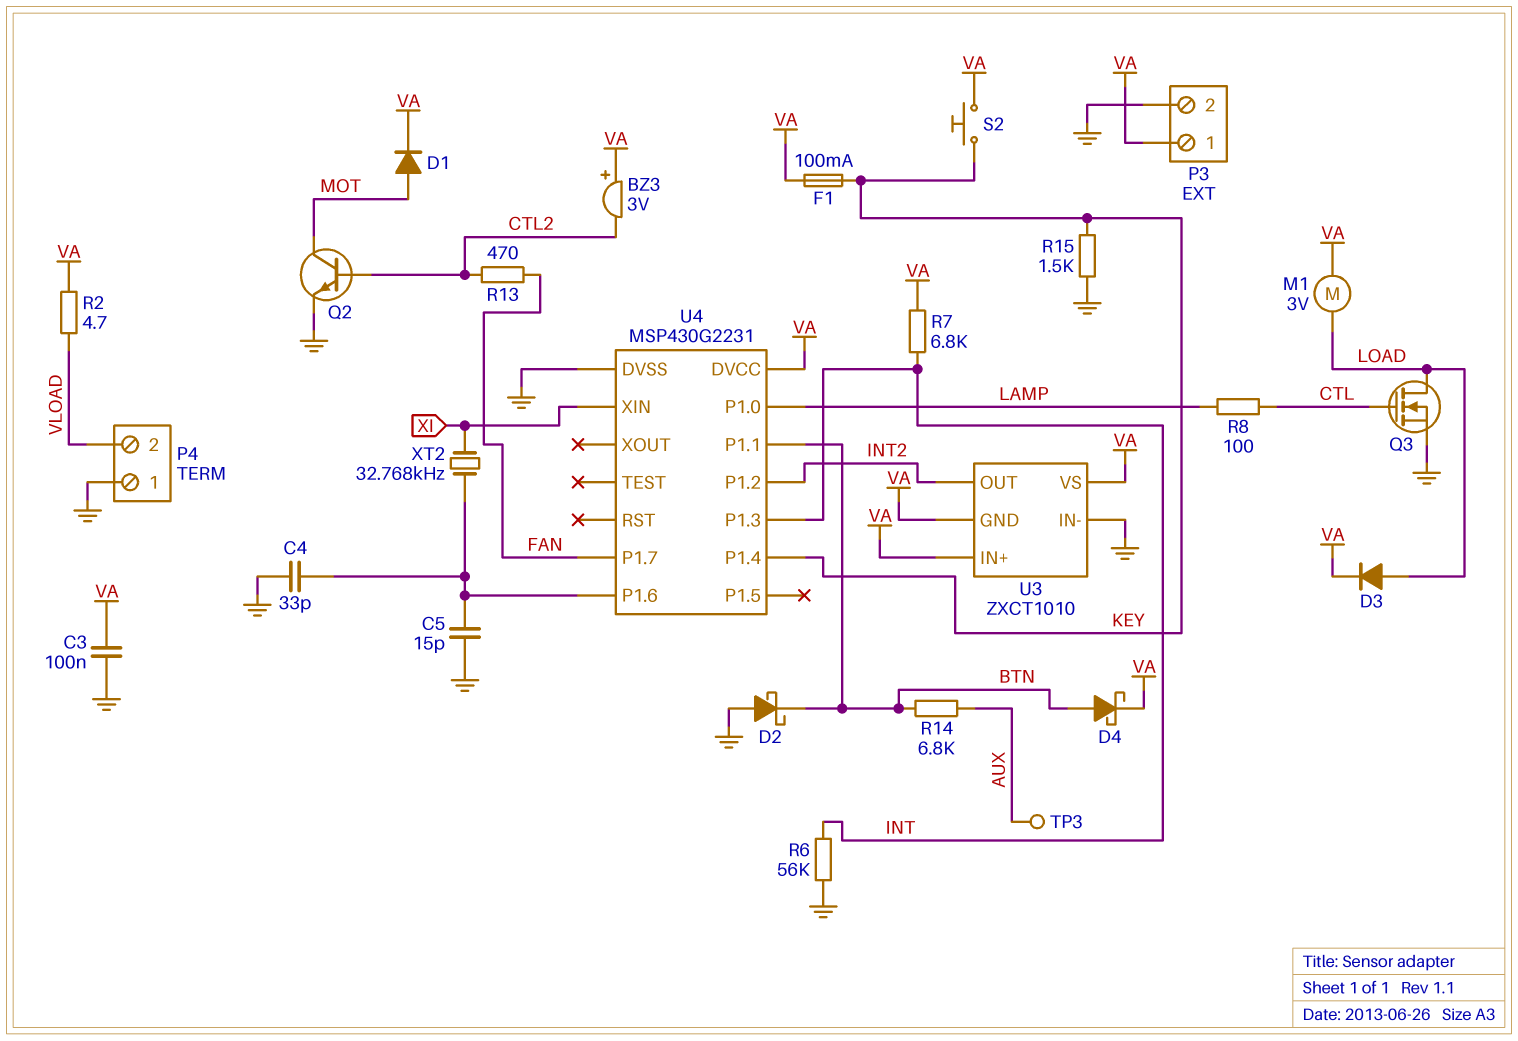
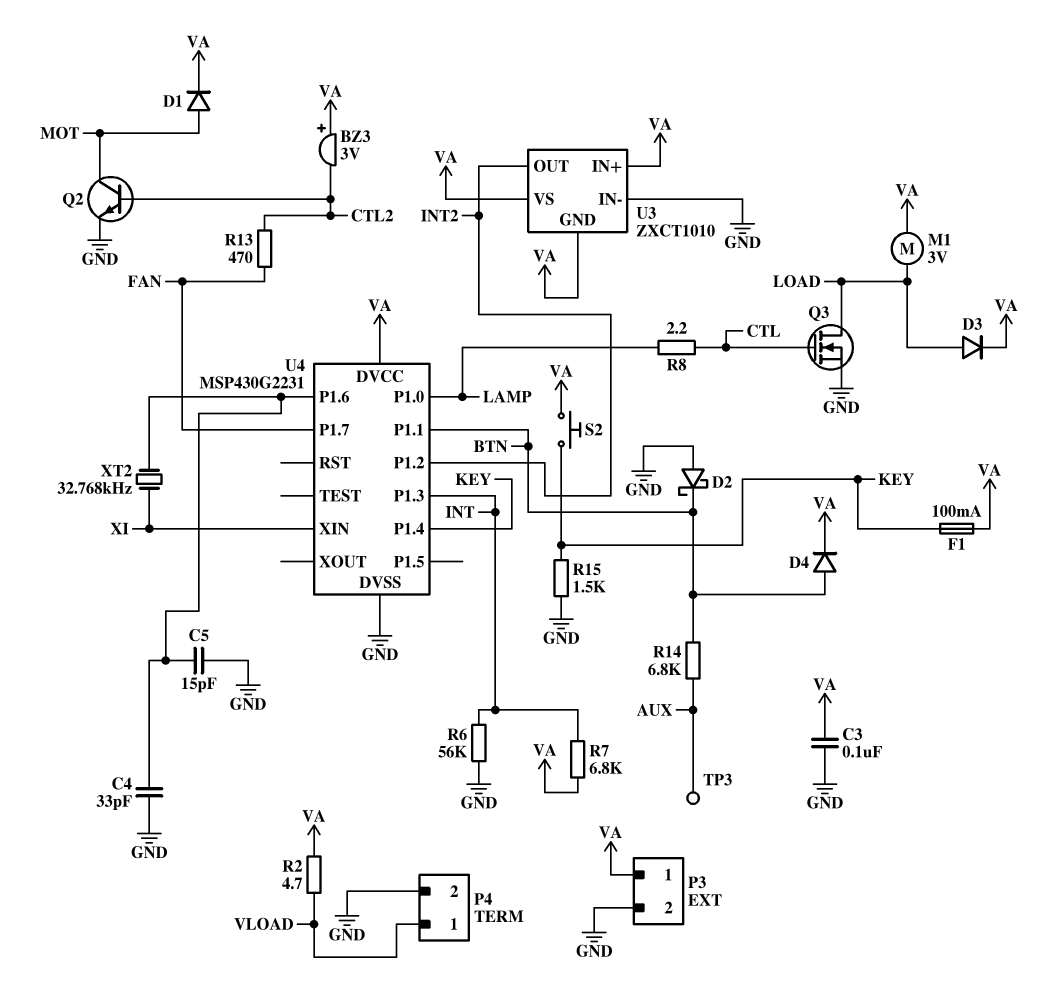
D4: schottky (A BTN, K VA) -> diode (A BTN, K VA)
P4 pin 1: GND -> VLOAD
P4 pin 2: VLOAD -> GND
R8: 100 (CTL, LAMP) -> 2.2 (CTL, LAMP)

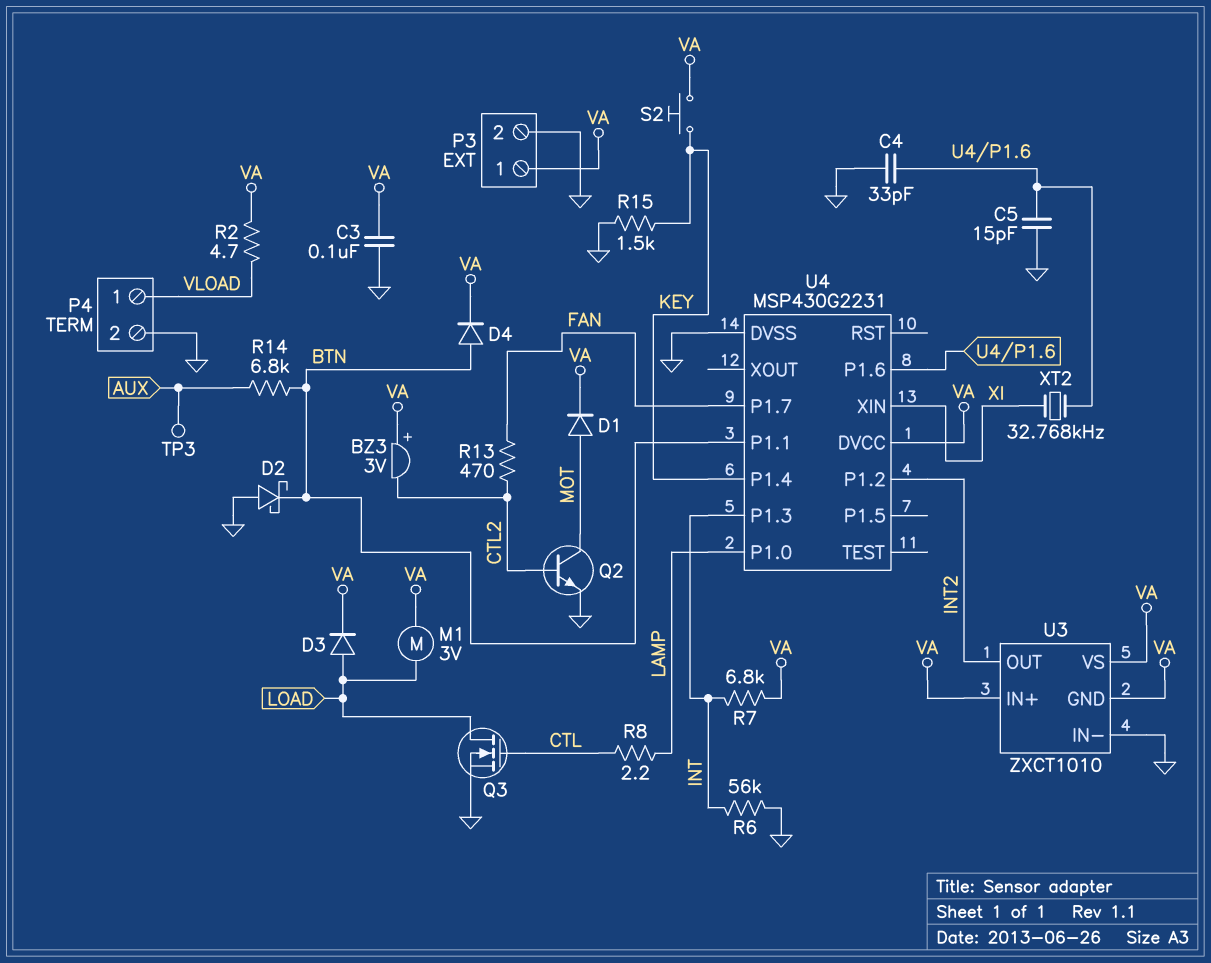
F1: 100mA (KEY, VA) -> none

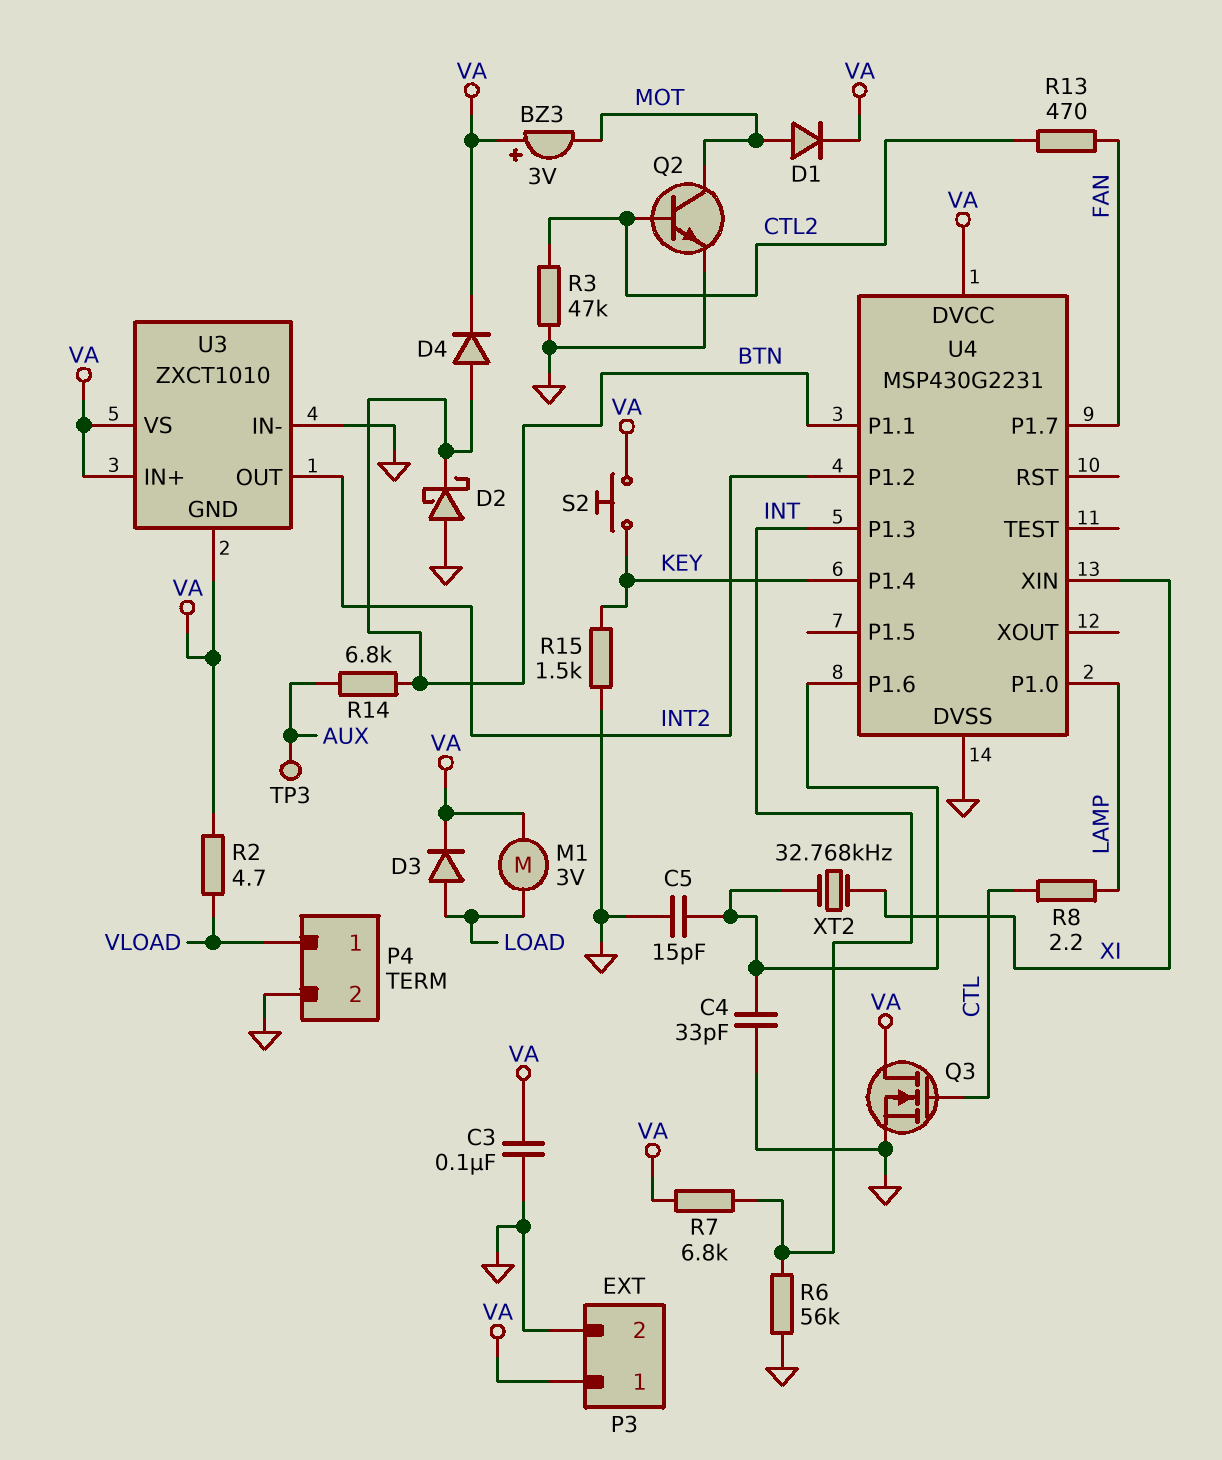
BZ3: buzzer 3V (plus VA, minus CTL2) -> buzzer 3V (plus VA, minus MOT)
Q3: NMOS (G CTL, D LOAD, S GND) -> NMOS (G CTL, D VA, S GND)
R3: none -> 47k (CTL2, GND)

